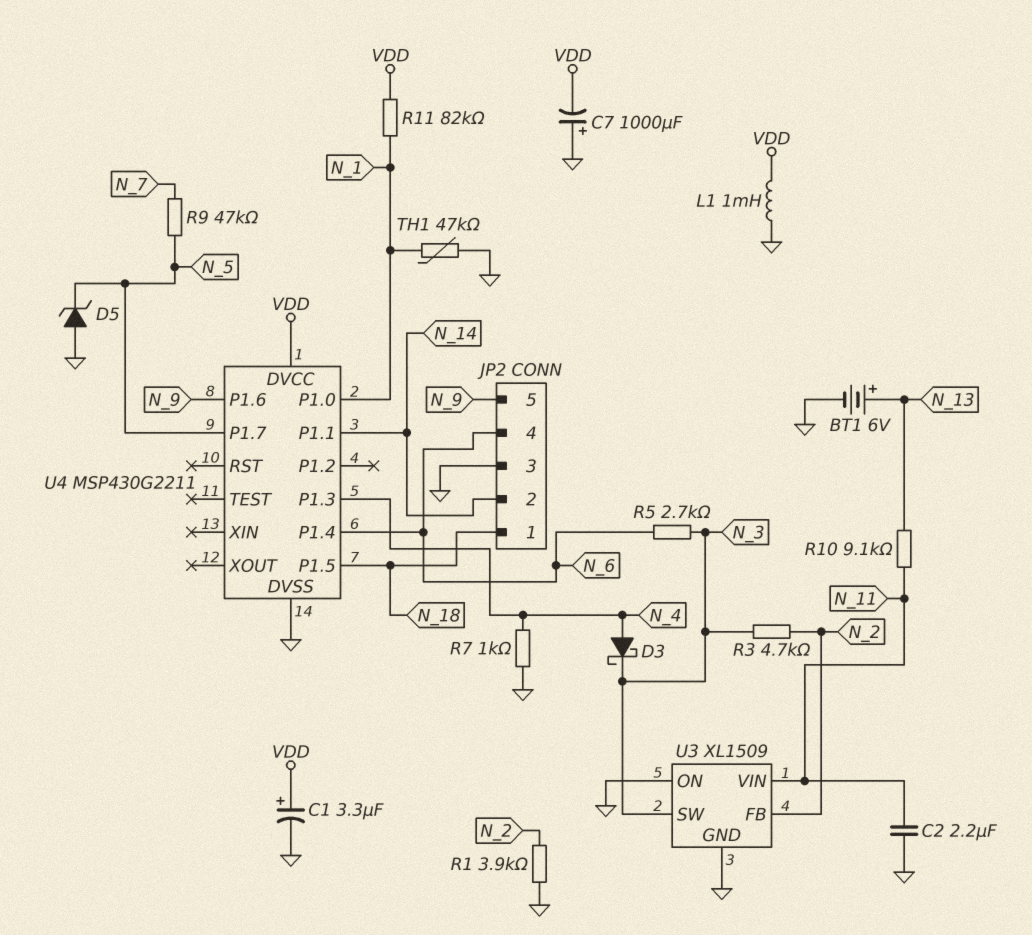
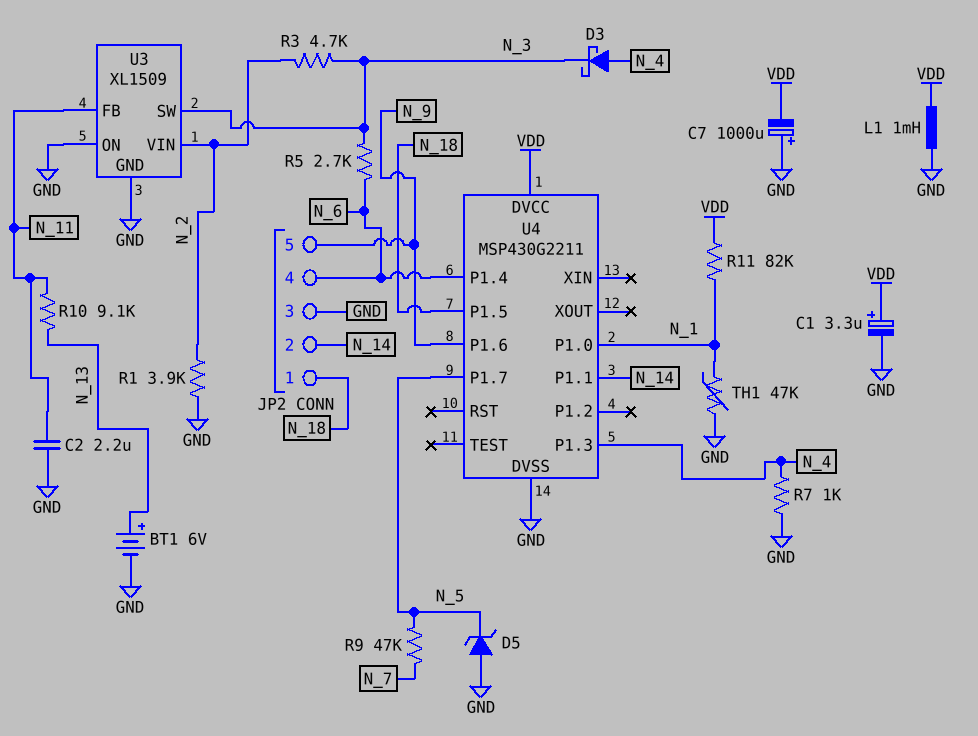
U3 pin FB: N_2 -> N_11
U3 pin VIN: N_11 -> N_2

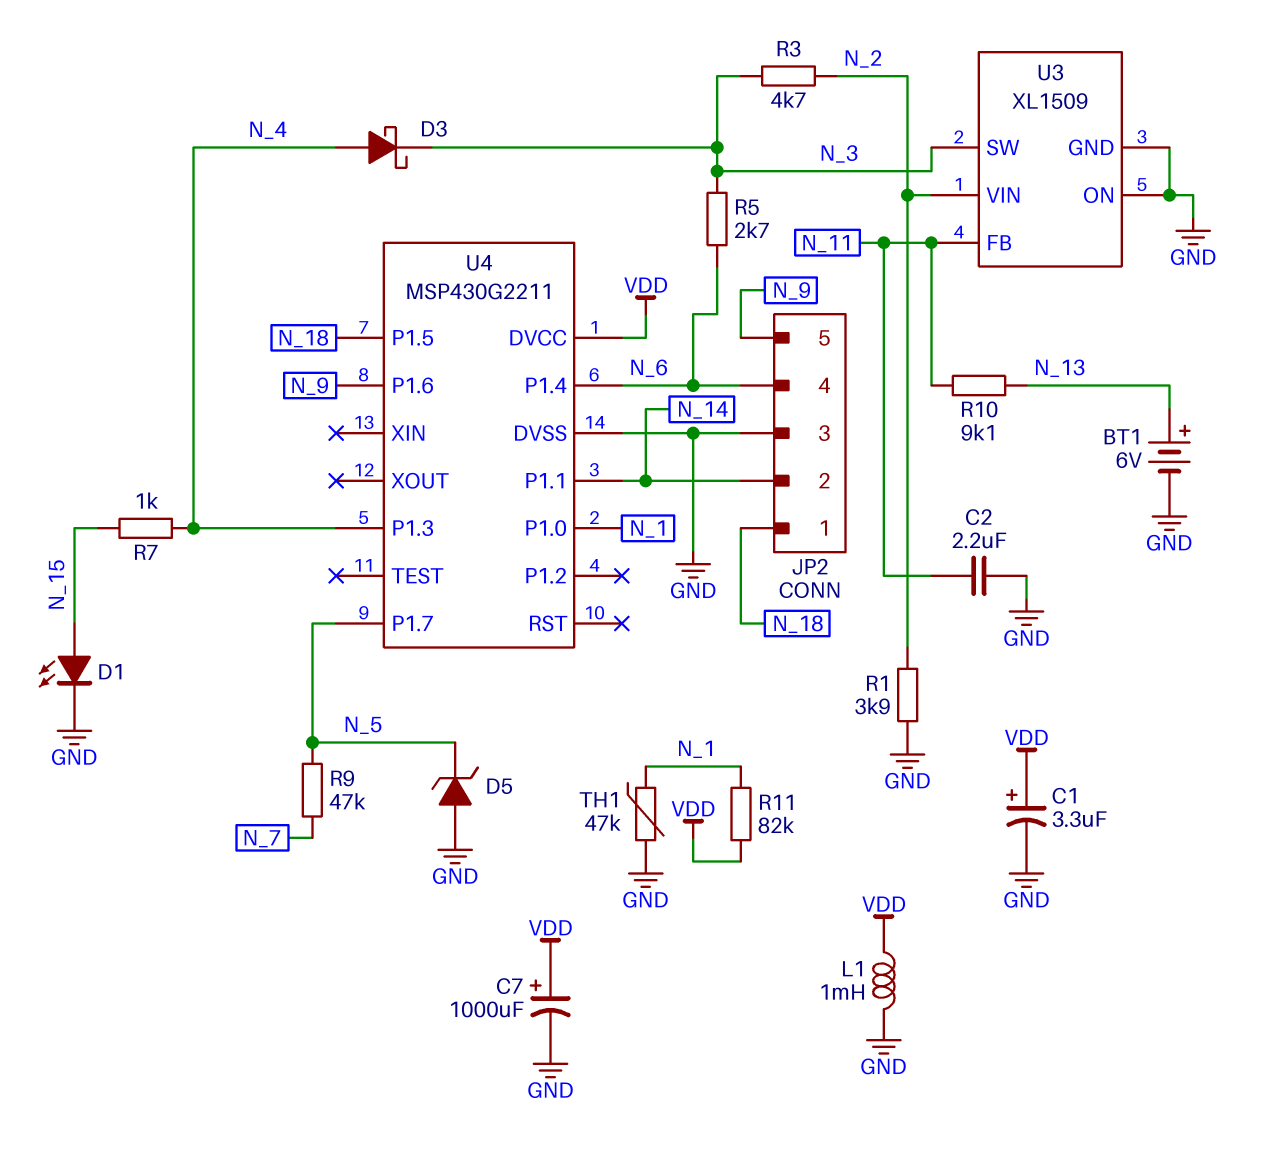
C7: 1000uF (plus GND, minus VDD) -> 1000uF (plus VDD, minus GND)
D1: none -> LED (A N_15, K GND)
R7: 1k (GND, N_4) -> 1k (N_4, N_15)

